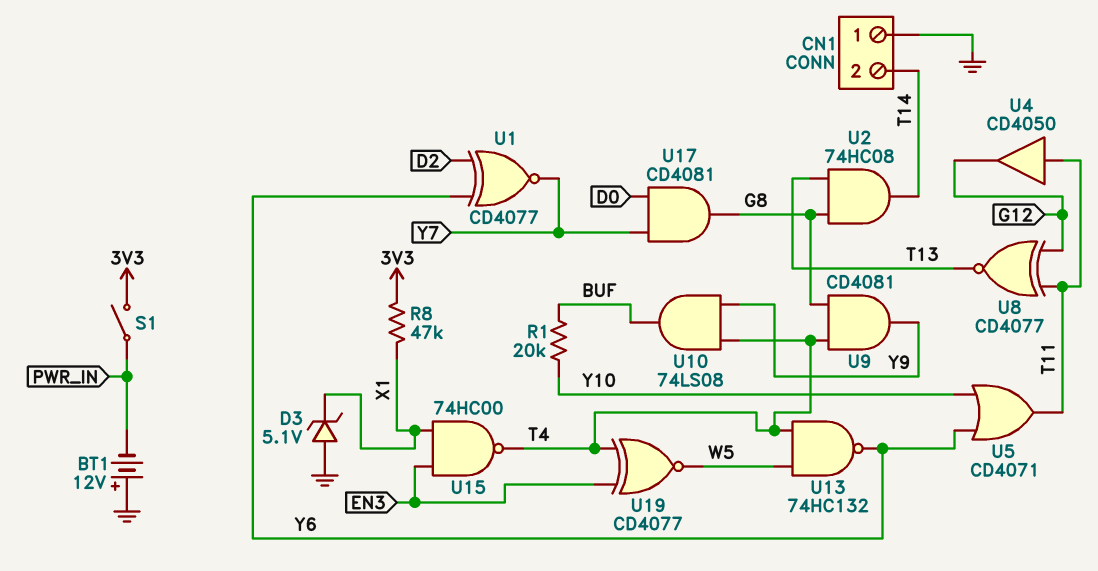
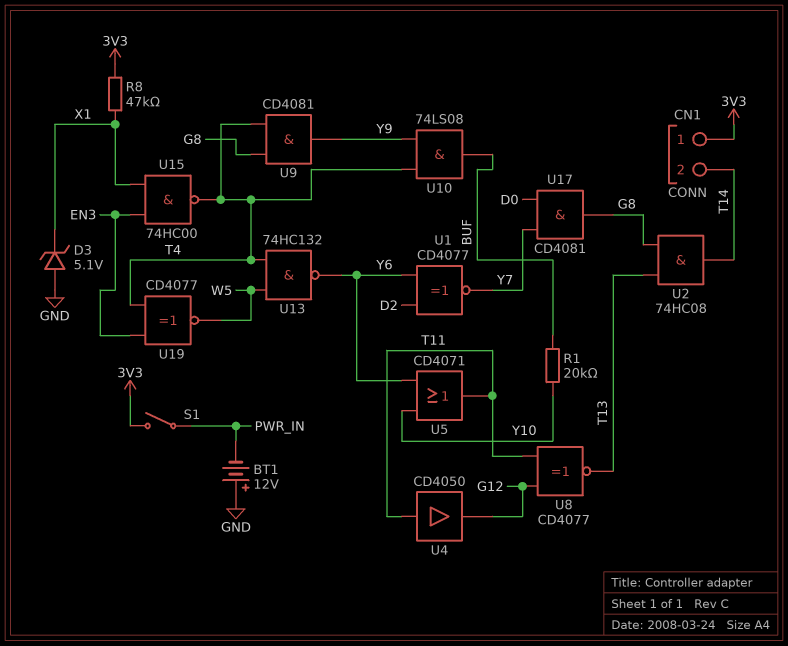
CN1 pin 1: GND -> 3V3

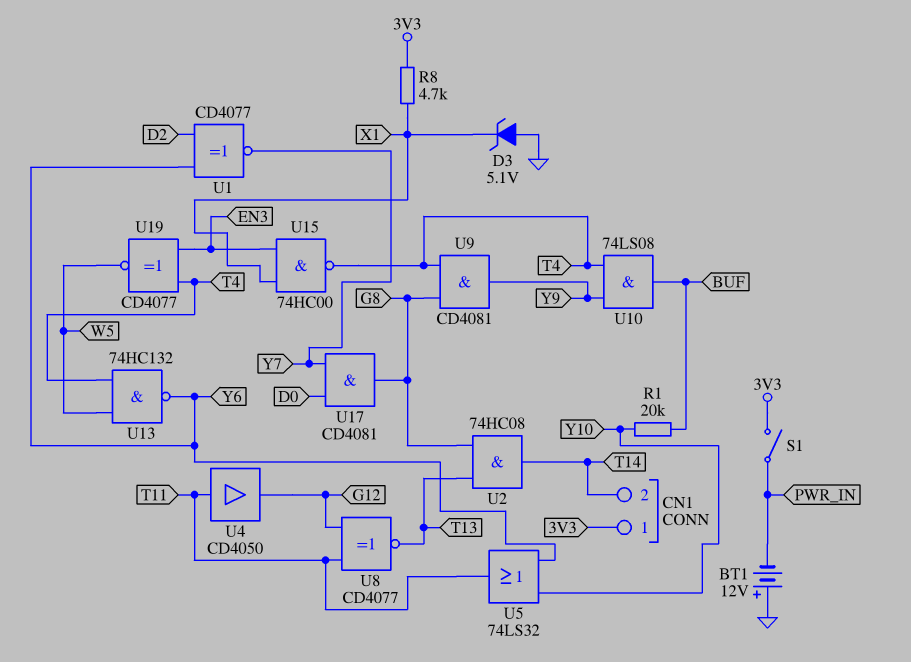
R8: 47k (3V3, X1) -> 4.7k (3V3, X1)
U5: OR CD4071 (in Y6, in Y10, out T11) -> OR 74LS32 (in Y6, in Y10, out T11)

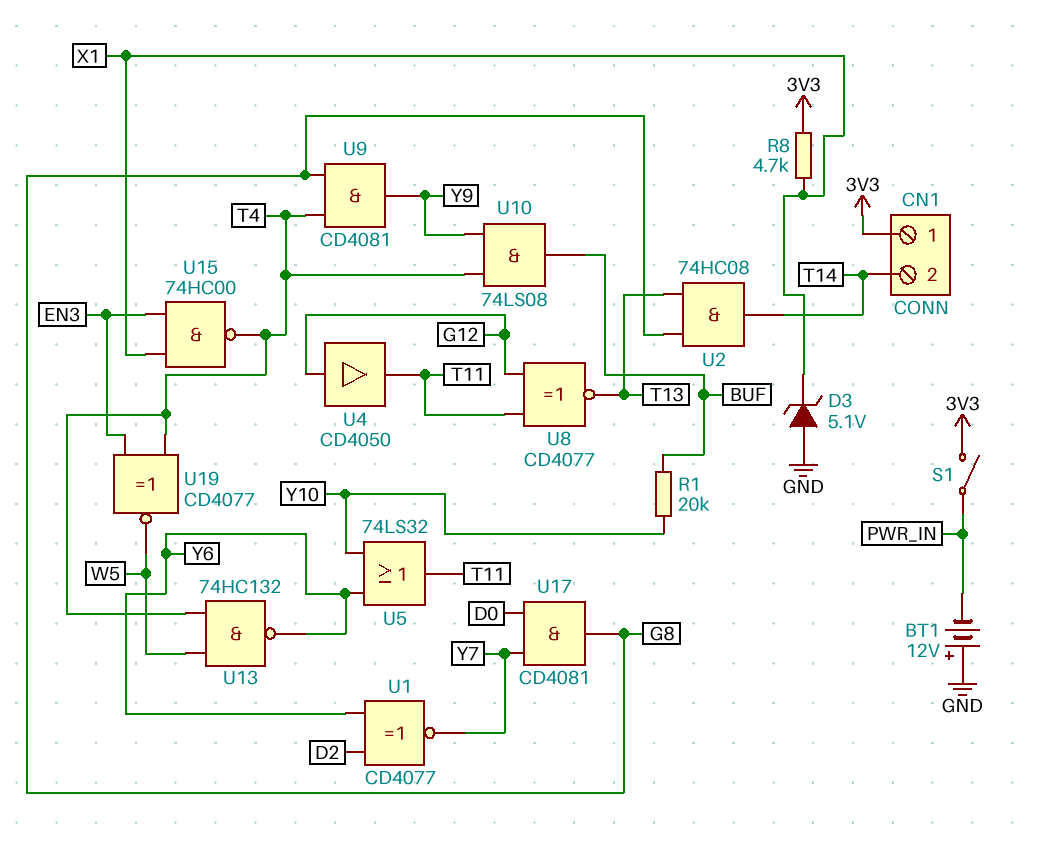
U4: buffer CD4050 (in T11, out G12) -> buffer CD4050 (in G12, out T11)

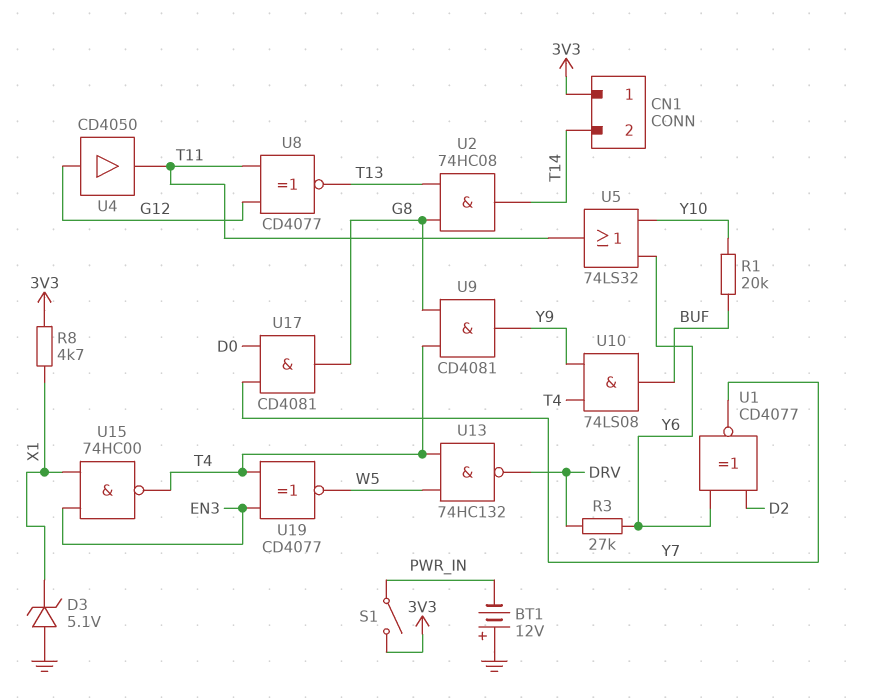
R3: none -> 27k (DRV, Y6)
U13: NAND 74HC132 (in T4, in W5, out Y6) -> NAND 74HC132 (in T4, in W5, out DRV)

